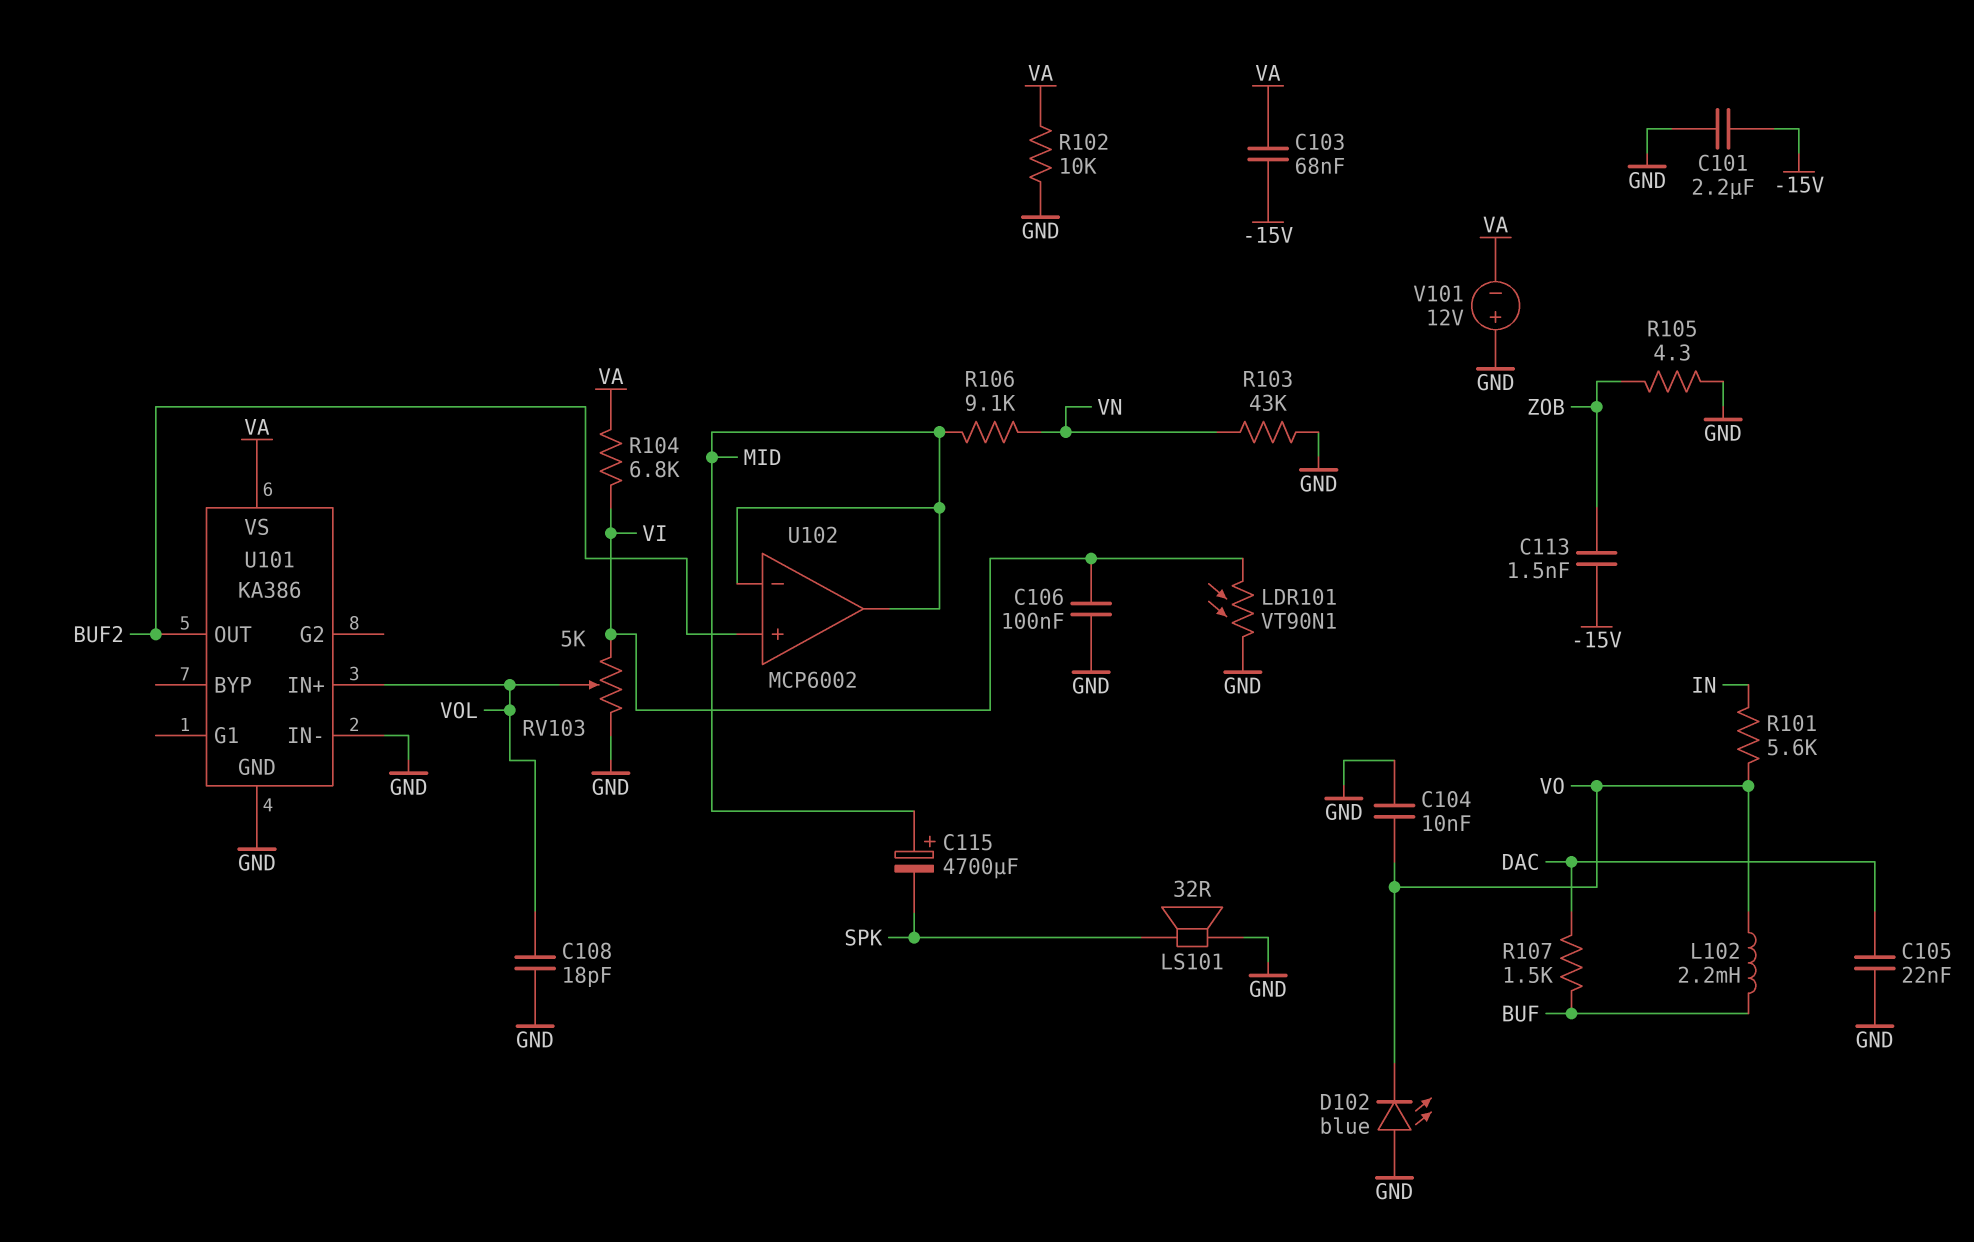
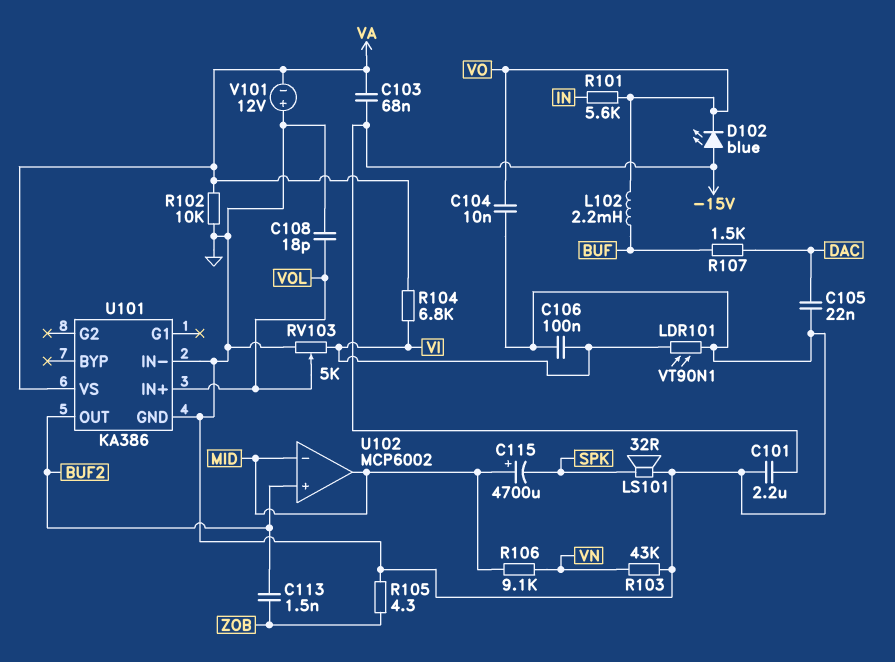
C113: 1.5nF (-15V, ZOB) -> 1.5nF (BUF2, ZOB)
D102: LED blue (A GND, K VO) -> LED blue (A -15V, K VO)

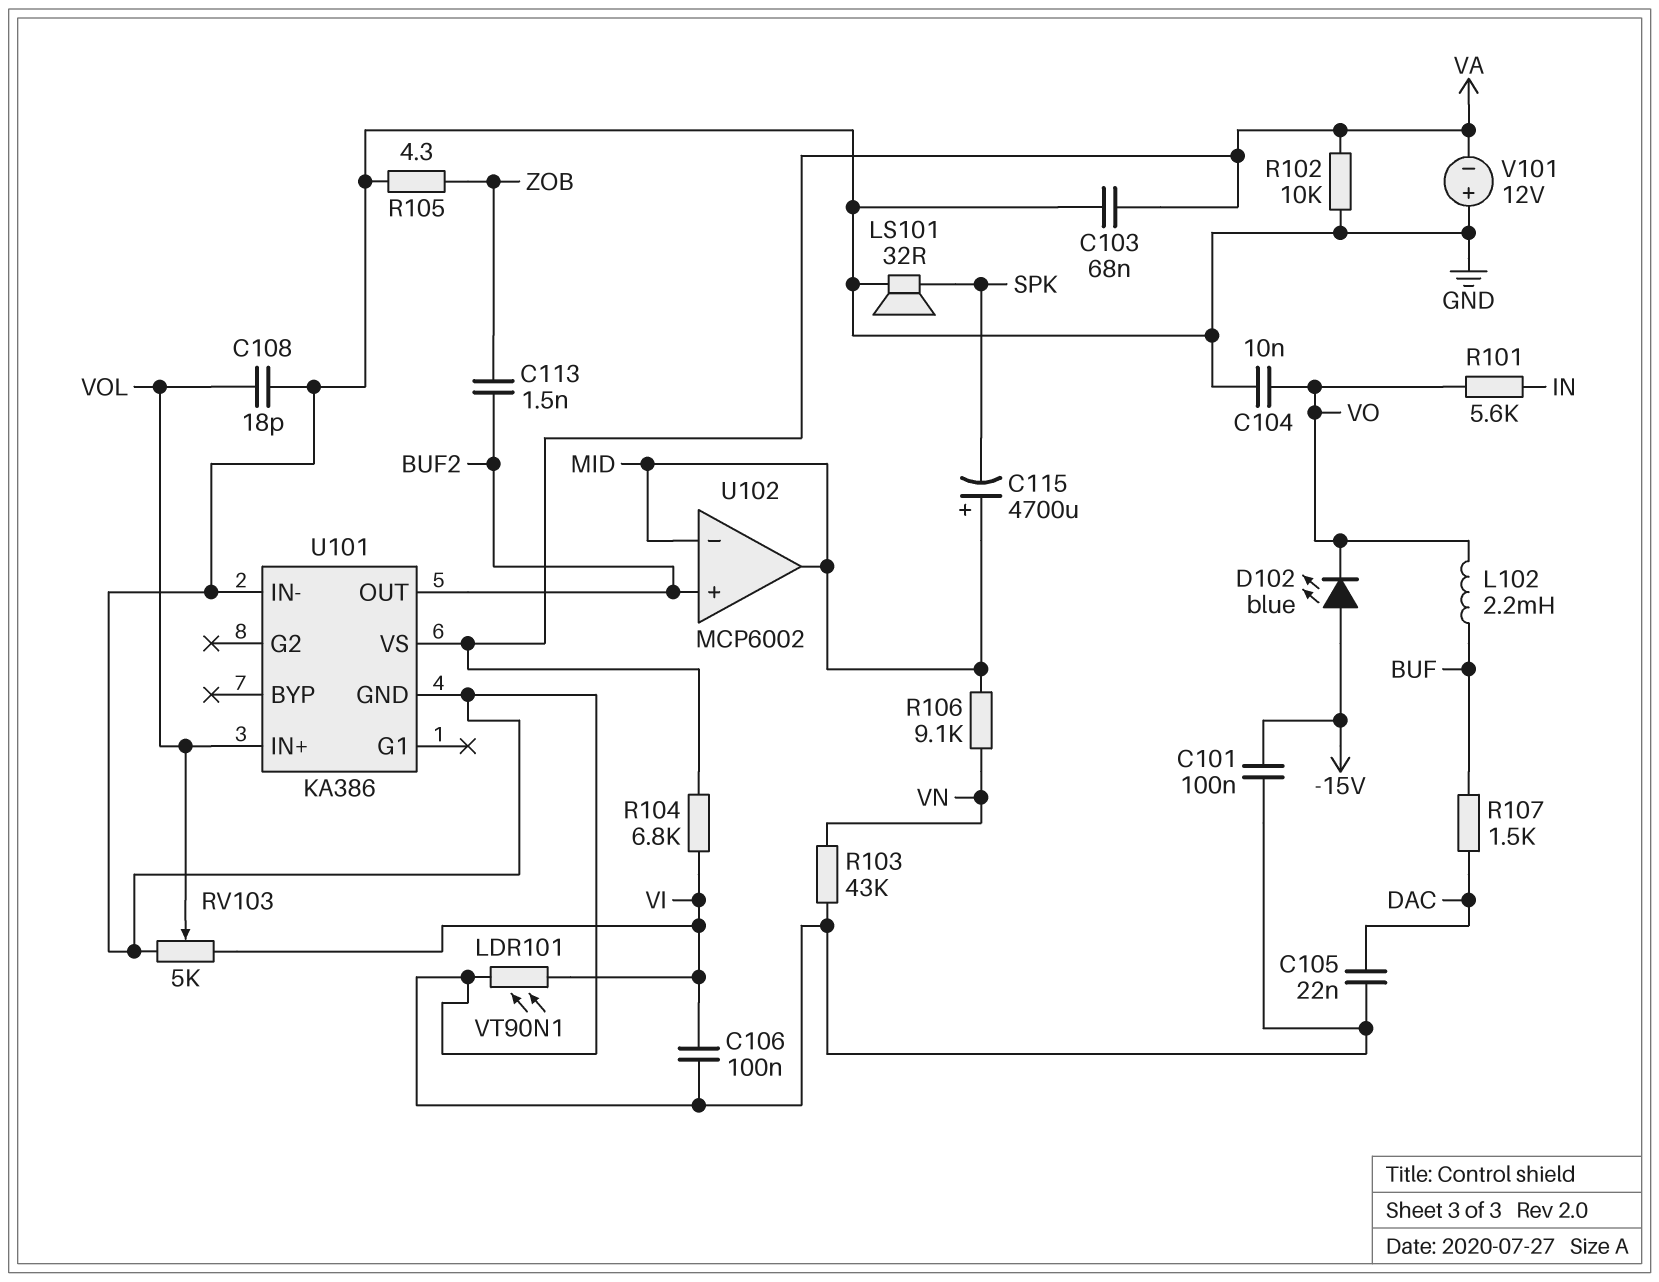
C101: 2.2uF (-15V, GND) -> 100nF (-15V, GND)
C103: 68nF (-15V, VA) -> 68nF (GND, VA)

